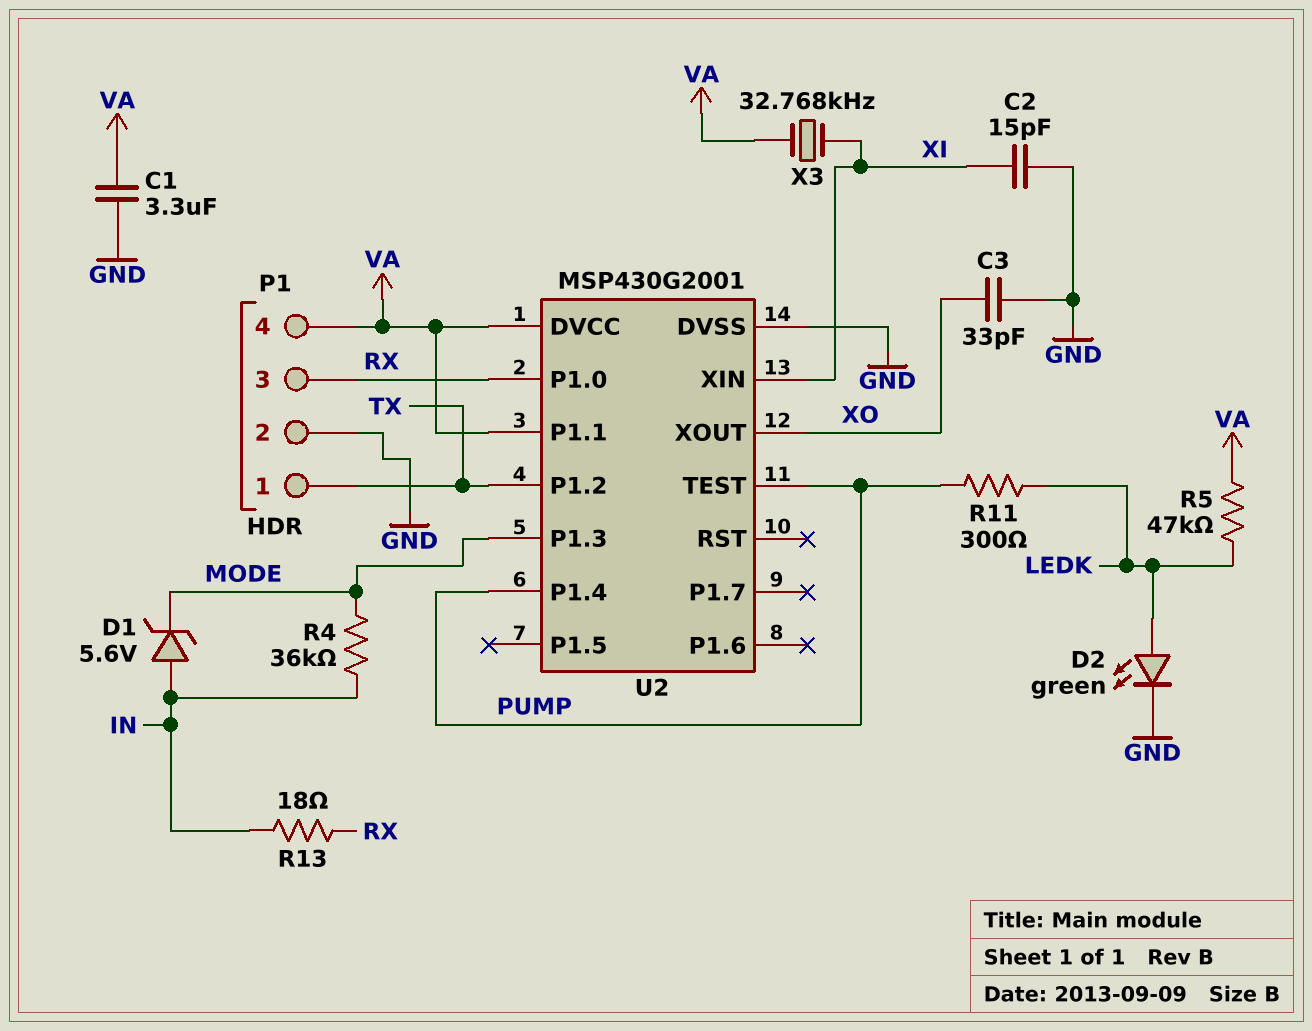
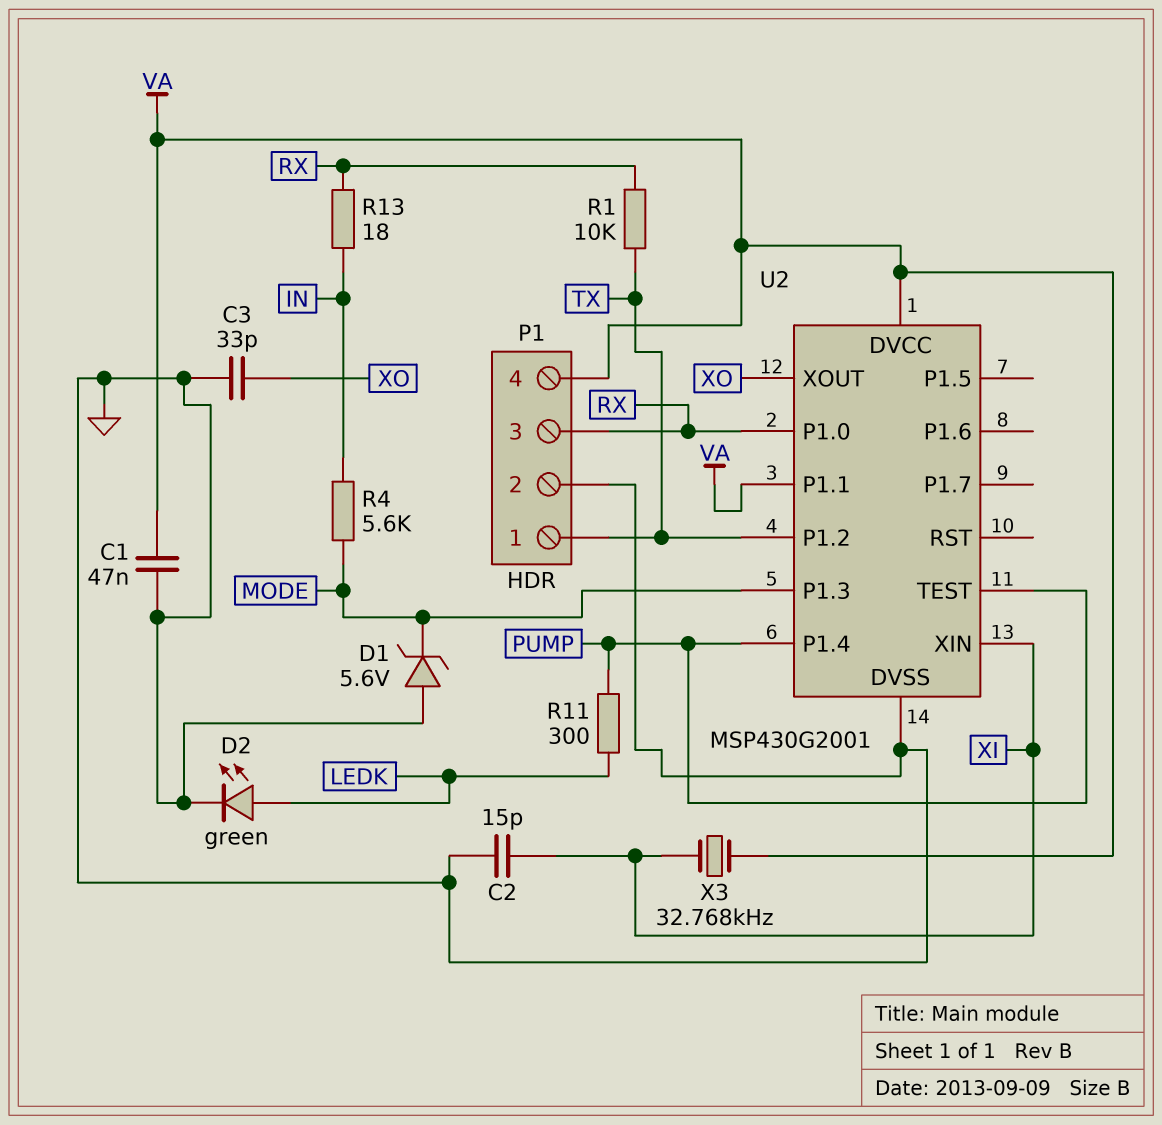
C1: 3.3uF (GND, VA) -> 47nF (GND, VA)
D1: zener 5.6V (A IN, K MODE) -> zener 5.6V (A GND, K MODE)
R1: none -> 10k (RX, TX)
R4: 36k (IN, MODE) -> 5.6k (IN, MODE)
R5: 47k (LEDK, VA) -> none

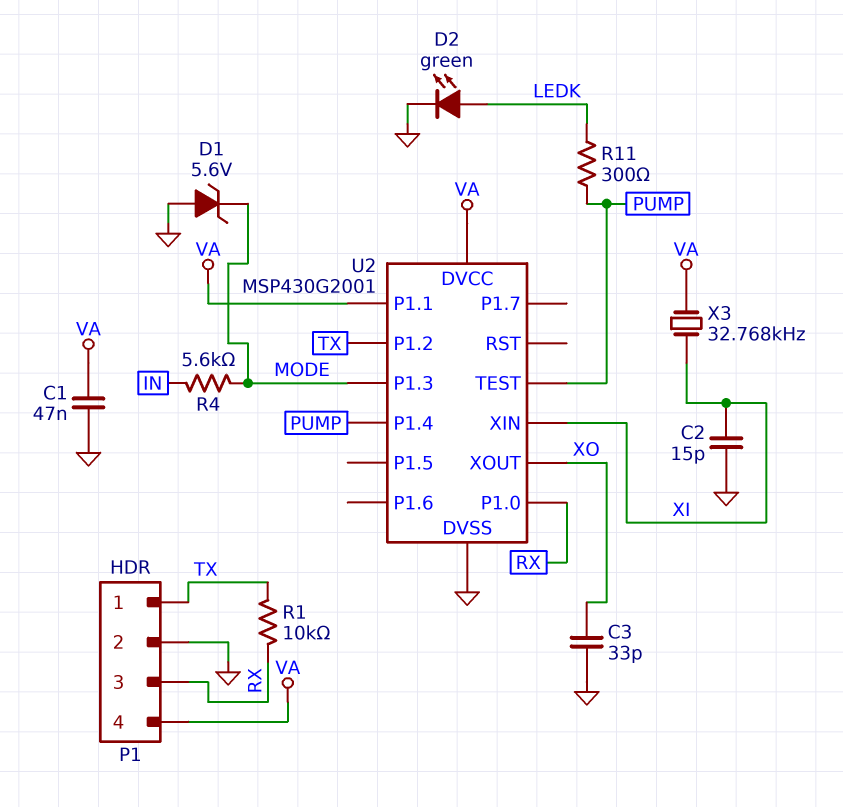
R13: 18 (IN, RX) -> none

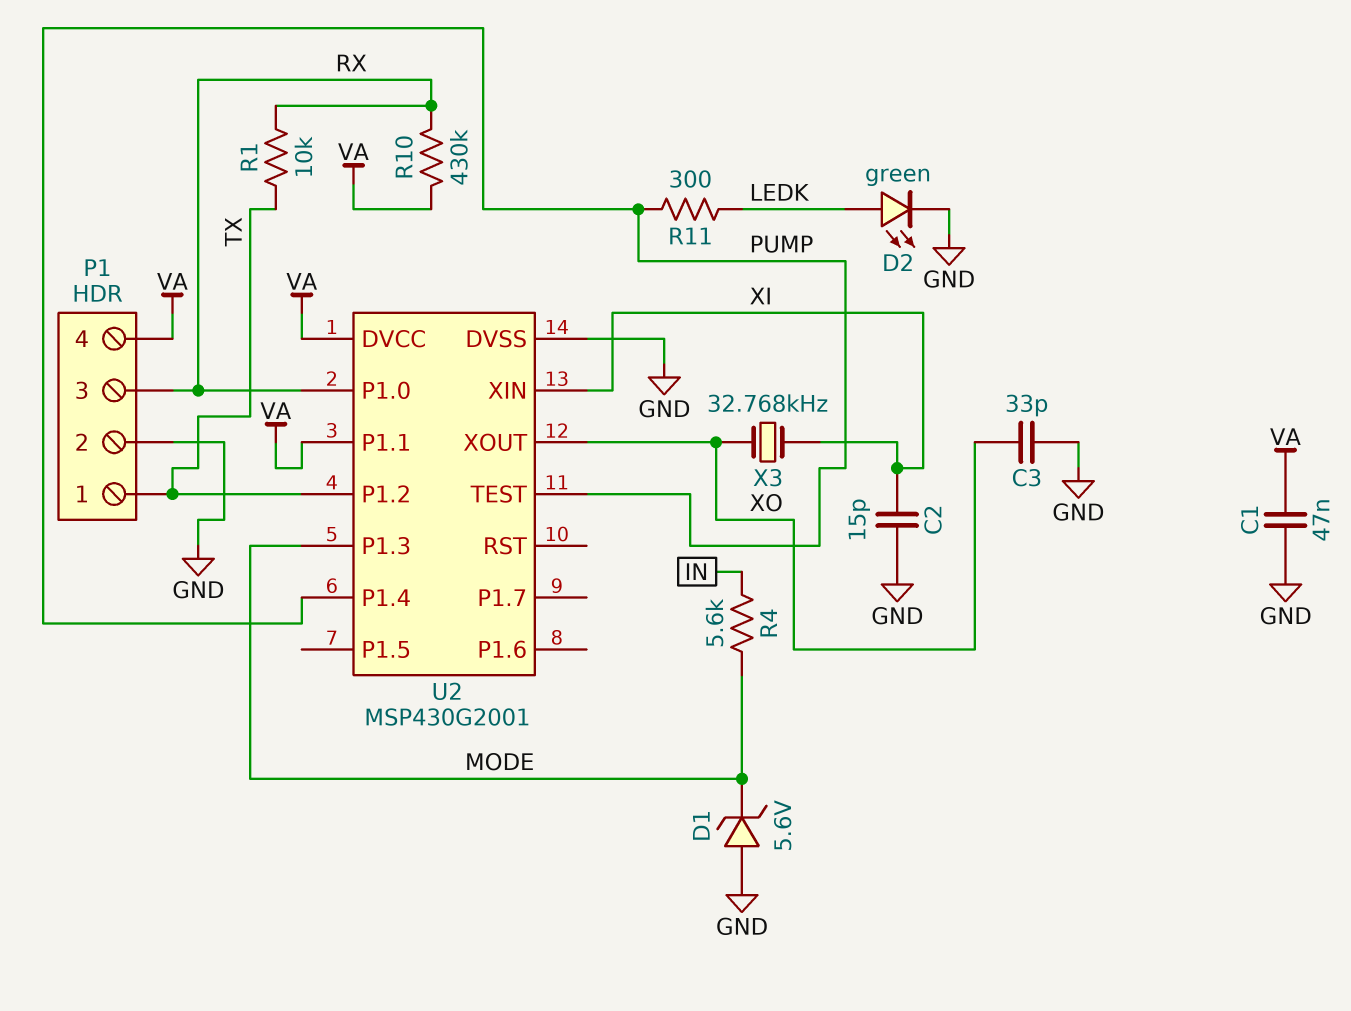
R10: none -> 430k (RX, VA)
X3: 32.768kHz (VA, XI) -> 32.768kHz (XI, XO)

